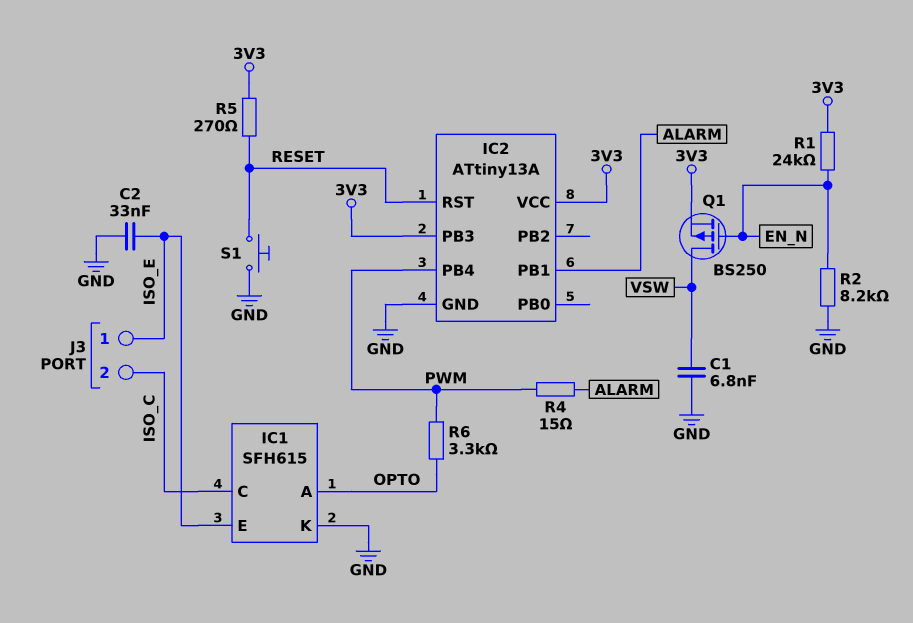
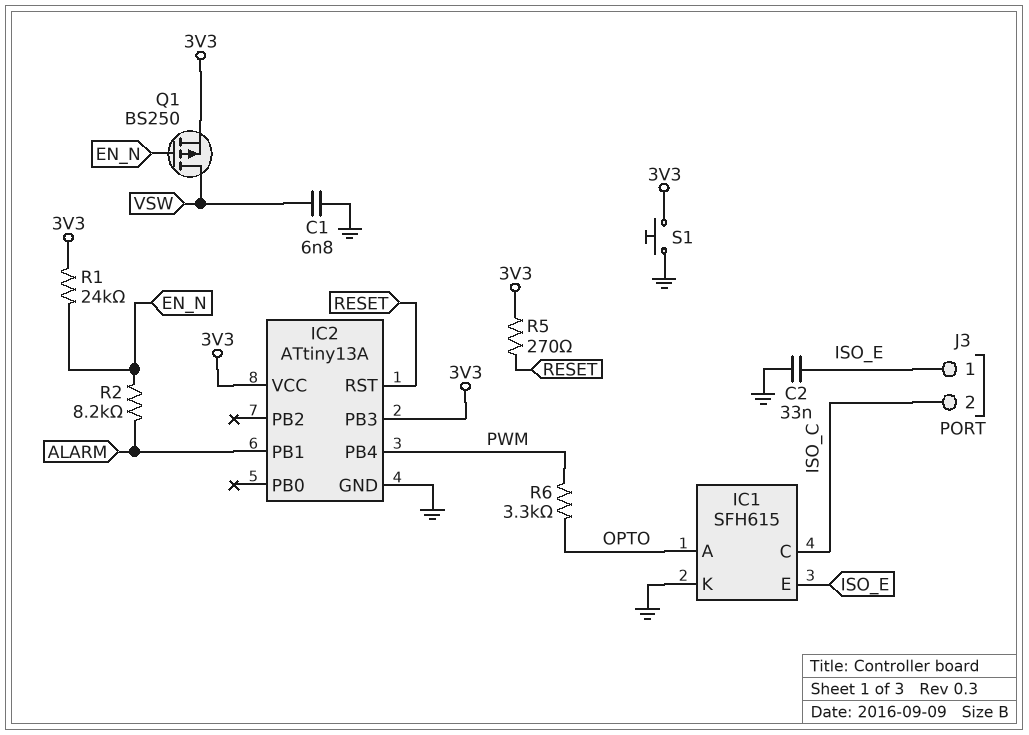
R2: 8.2k (EN_N, GND) -> 8.2k (ALARM, EN_N)
R4: 15 (ALARM, PWM) -> none
S1: button (GND, RESET) -> button (3V3, GND)

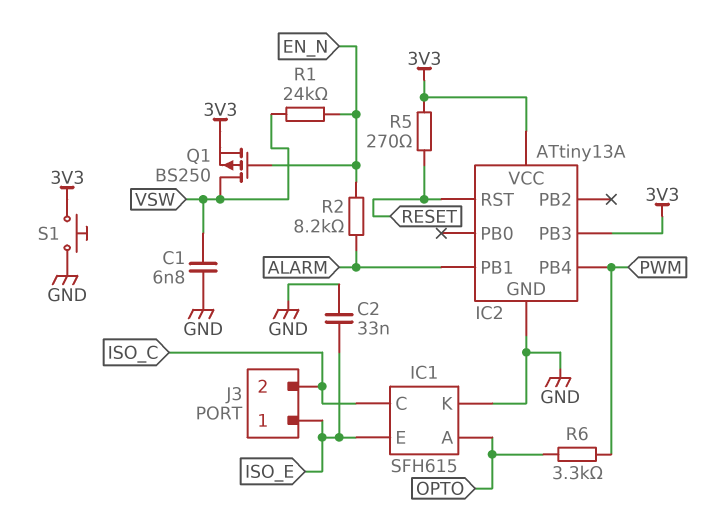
R1: 24k (3V3, EN_N) -> 24k (EN_N, VSW)

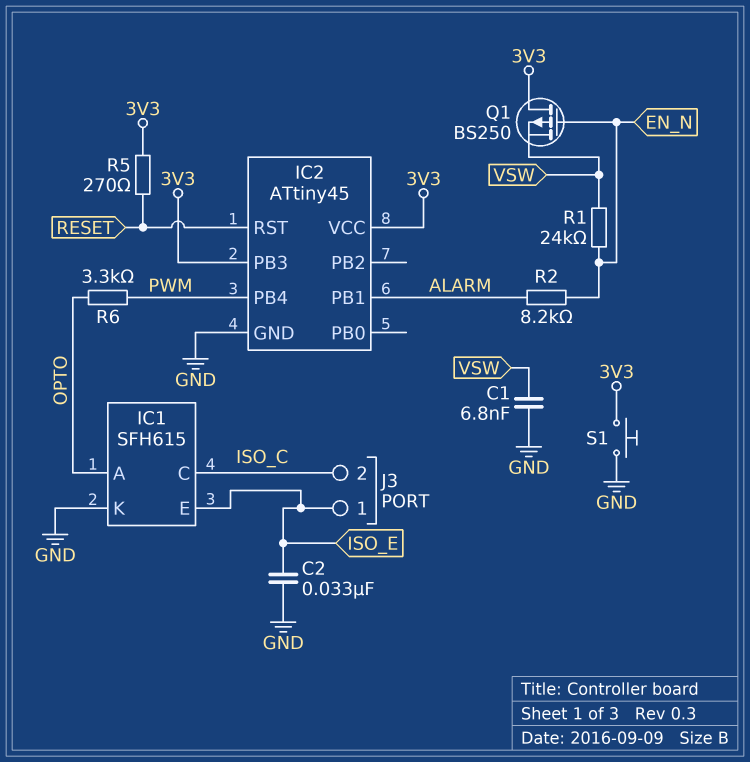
IC2: ATtiny13A -> ATtiny45
Q1: PMOS BS250 (G EN_N, D VSW, S 3V3) -> PMOS BS250 (G EN_N, D 3V3, S VSW)

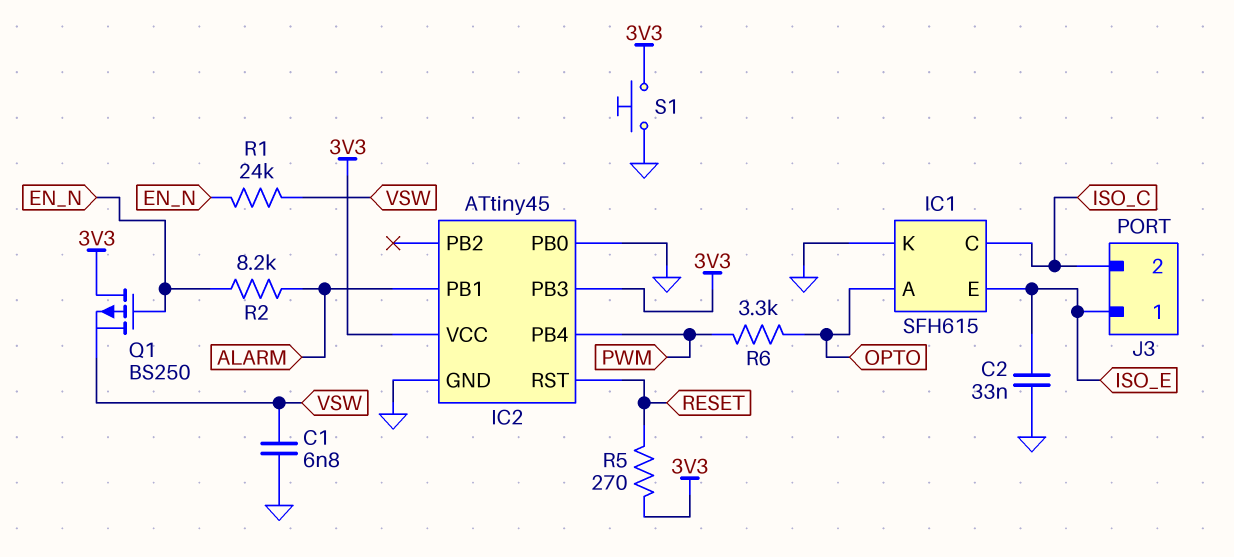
IC2 pin PB0: none -> GND

